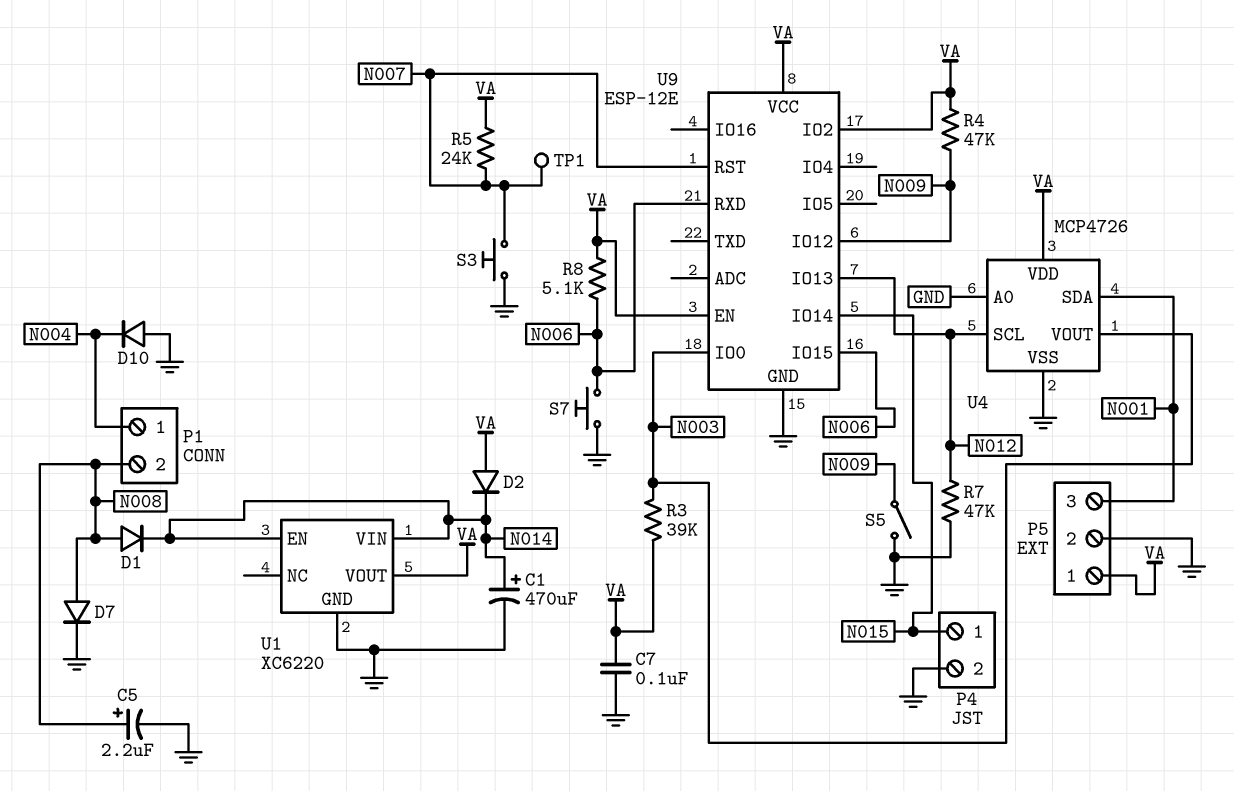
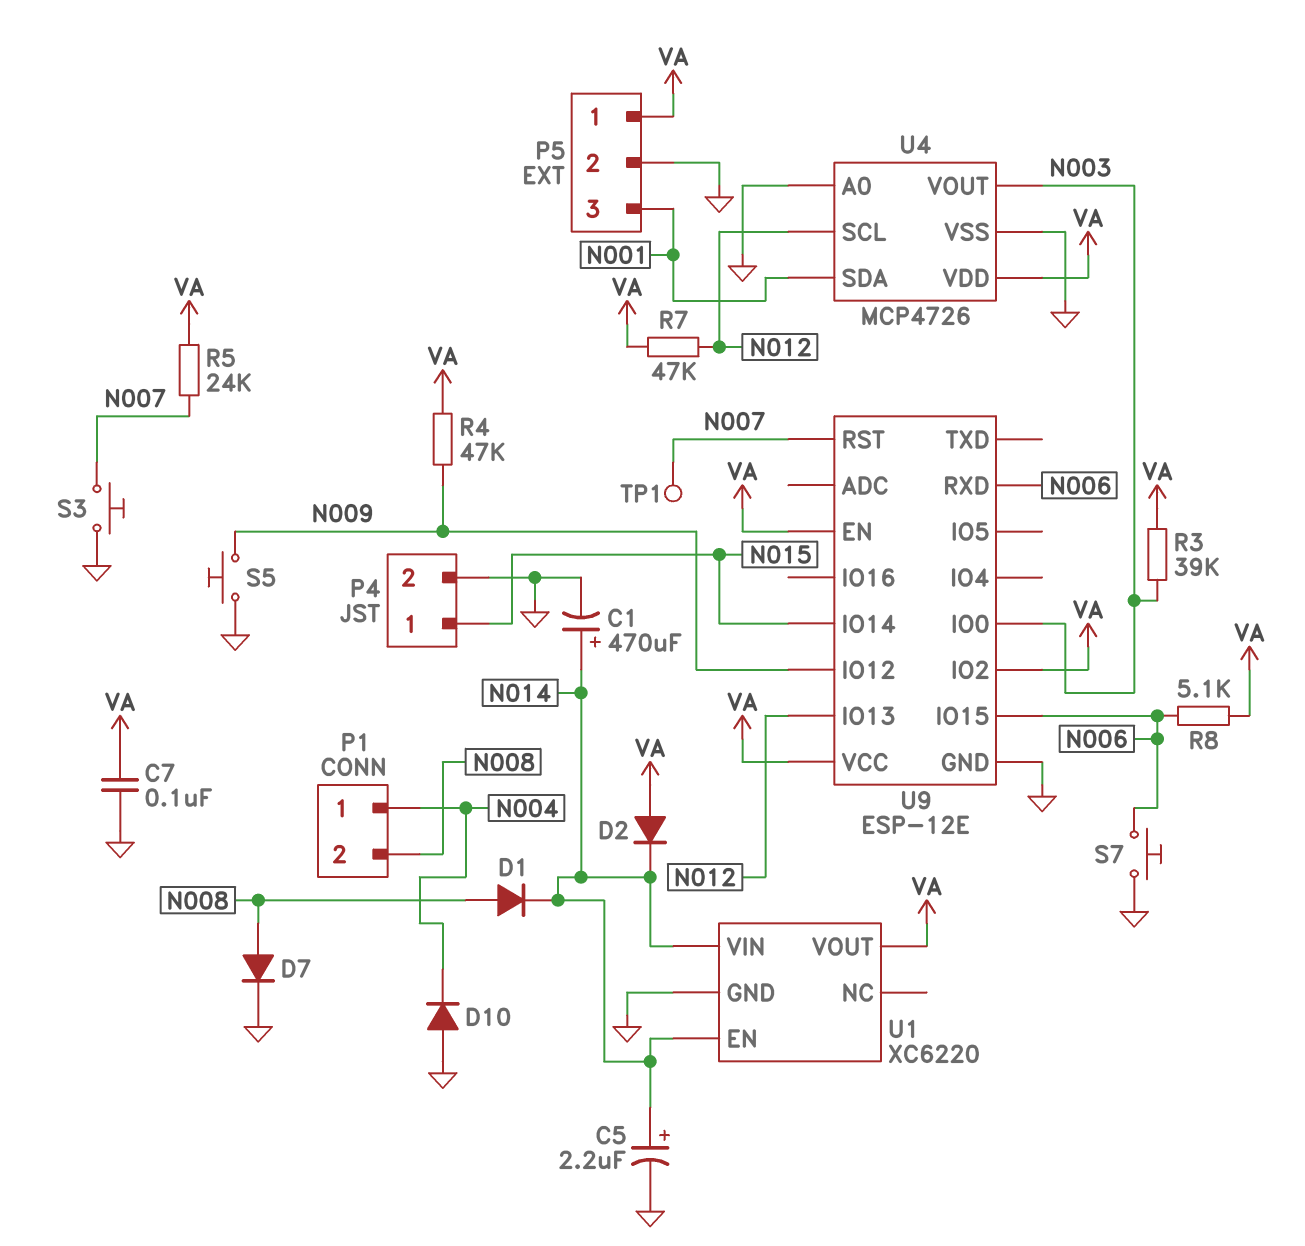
C5: 2.2uF (plus N008, minus GND) -> 2.2uF (plus N014, minus GND)
R7: 47k (GND, N012) -> 47k (N012, VA)
S5: switch (GND, N009) -> button (GND, N009)

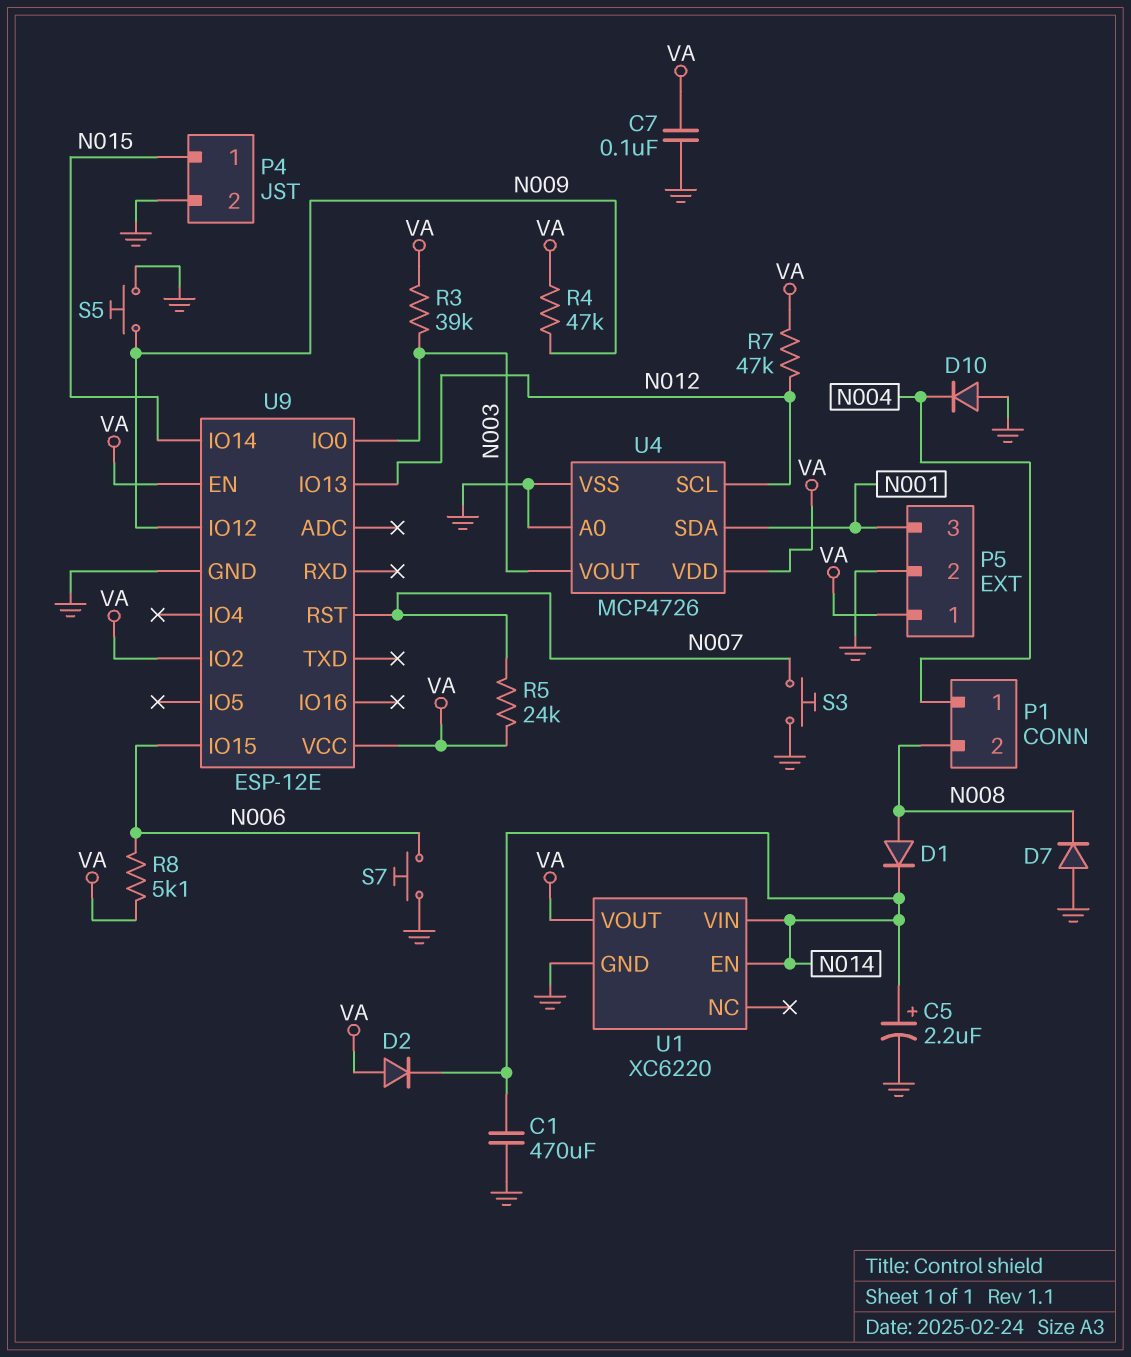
C1: 470uF (plus N014, minus GND) -> 470uF (GND, N014)
D7: diode (A N008, K GND) -> diode (A GND, K N008)
TP1: test point (N007) -> none
U9 pin RXD: N006 -> none

